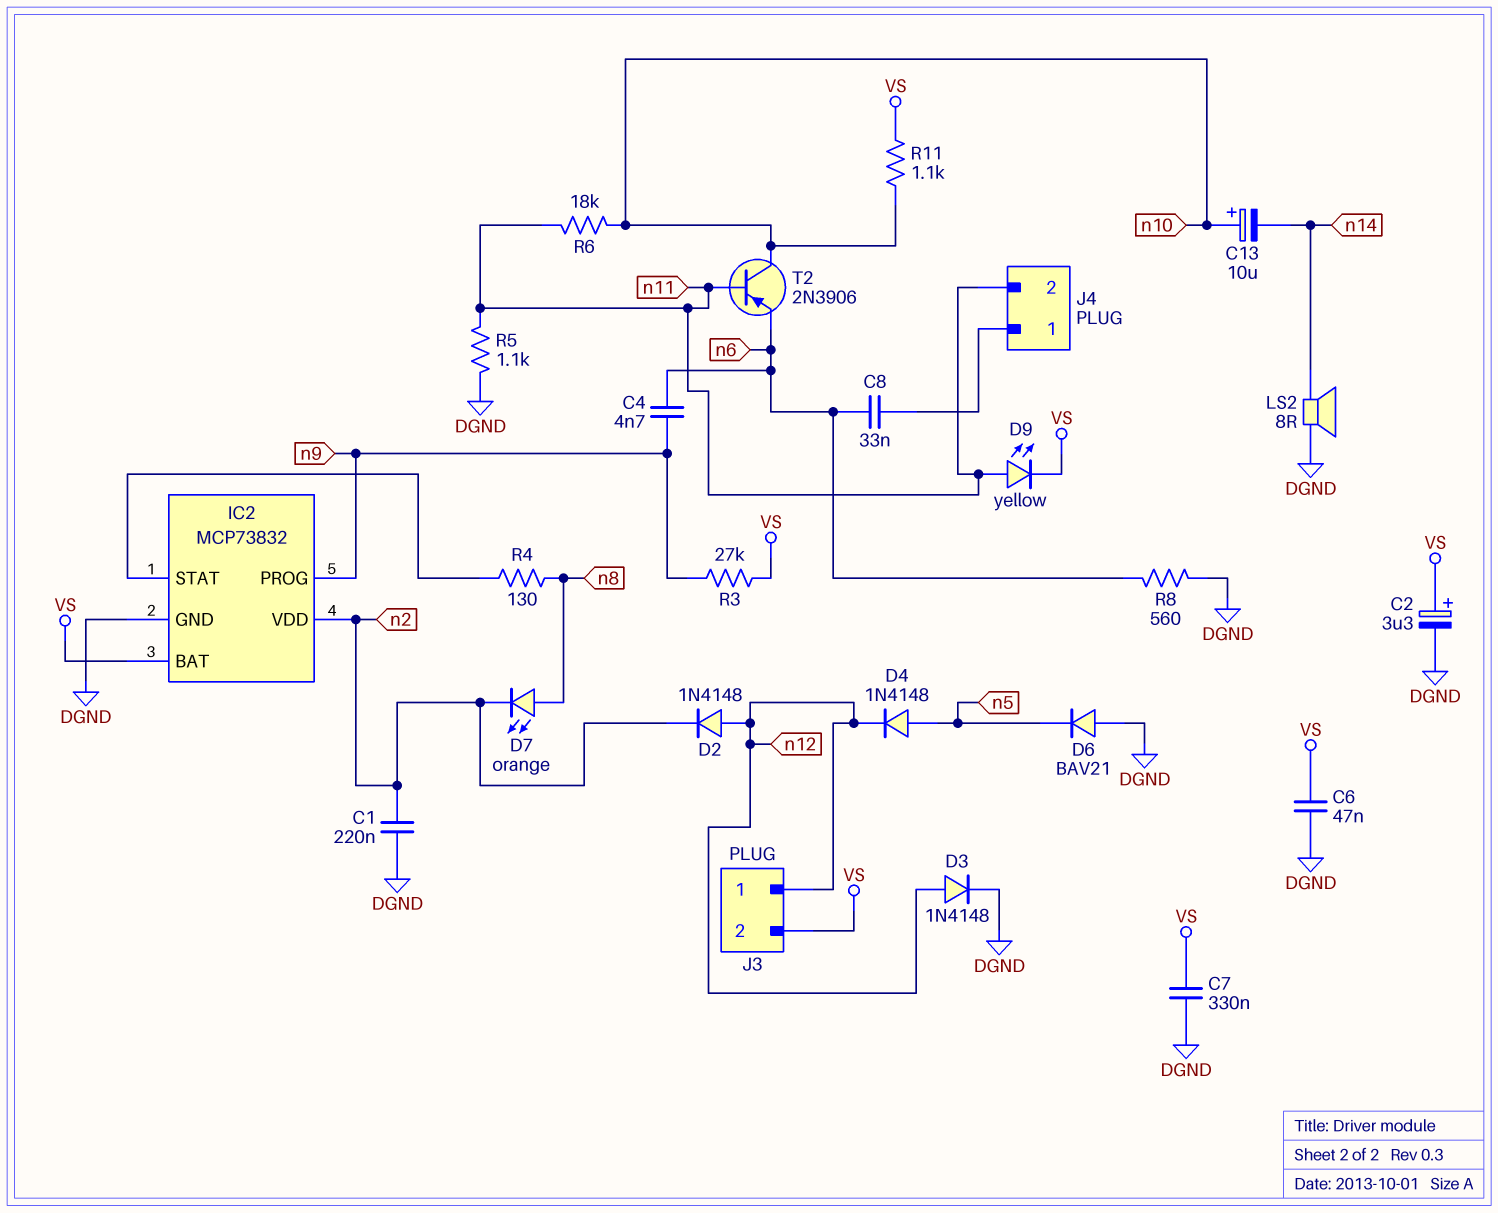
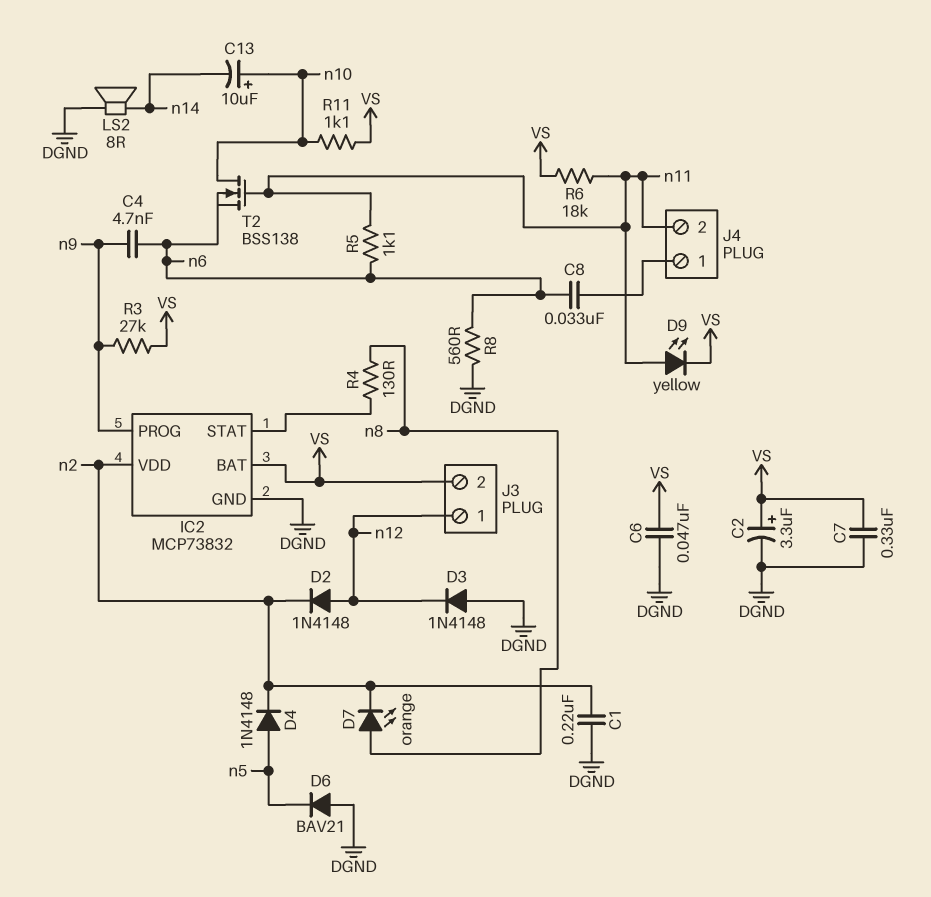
D3: diode 1N4148 (A n12, K DGND) -> diode 1N4148 (A DGND, K n12)
D4: diode 1N4148 (A n5, K n12) -> diode 1N4148 (A n5, K n2)
R5: 1.1k (DGND, n11) -> 1.1k (n6, n11)
R6: 18k (n10, n11) -> 18k (VS, n11)
T2: PNP 2N3906 (B n11, C n10, E n6) -> NMOS BSS138 (G n11, D n10, S n6)

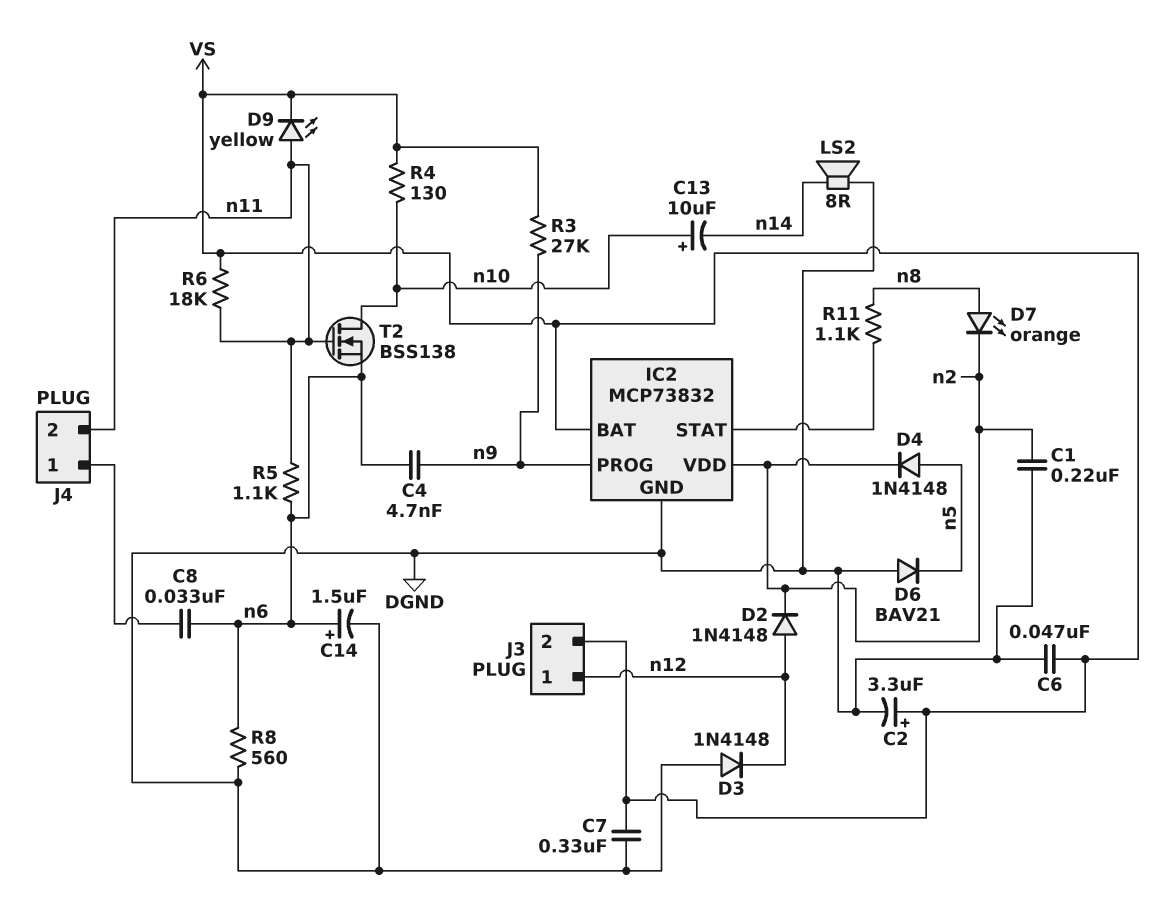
C14: none -> 1.5uF (plus n6, minus DGND)
R4: 130 (IC2/STAT, n8) -> 130 (VS, n10)
R11: 1.1k (VS, n10) -> 1.1k (IC2/STAT, n8)

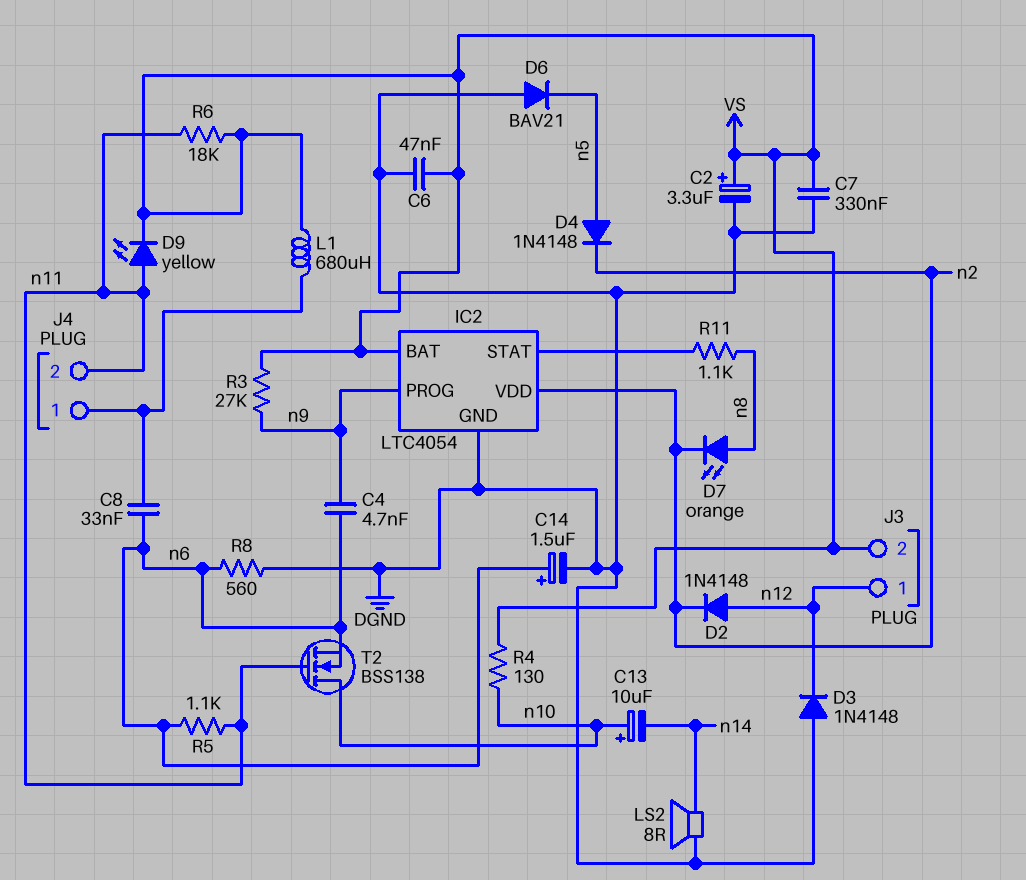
C1: 220nF (DGND, n2) -> none
IC2: MCP73832 -> LTC4054
L1: none -> 680uH (J4/1, VS)

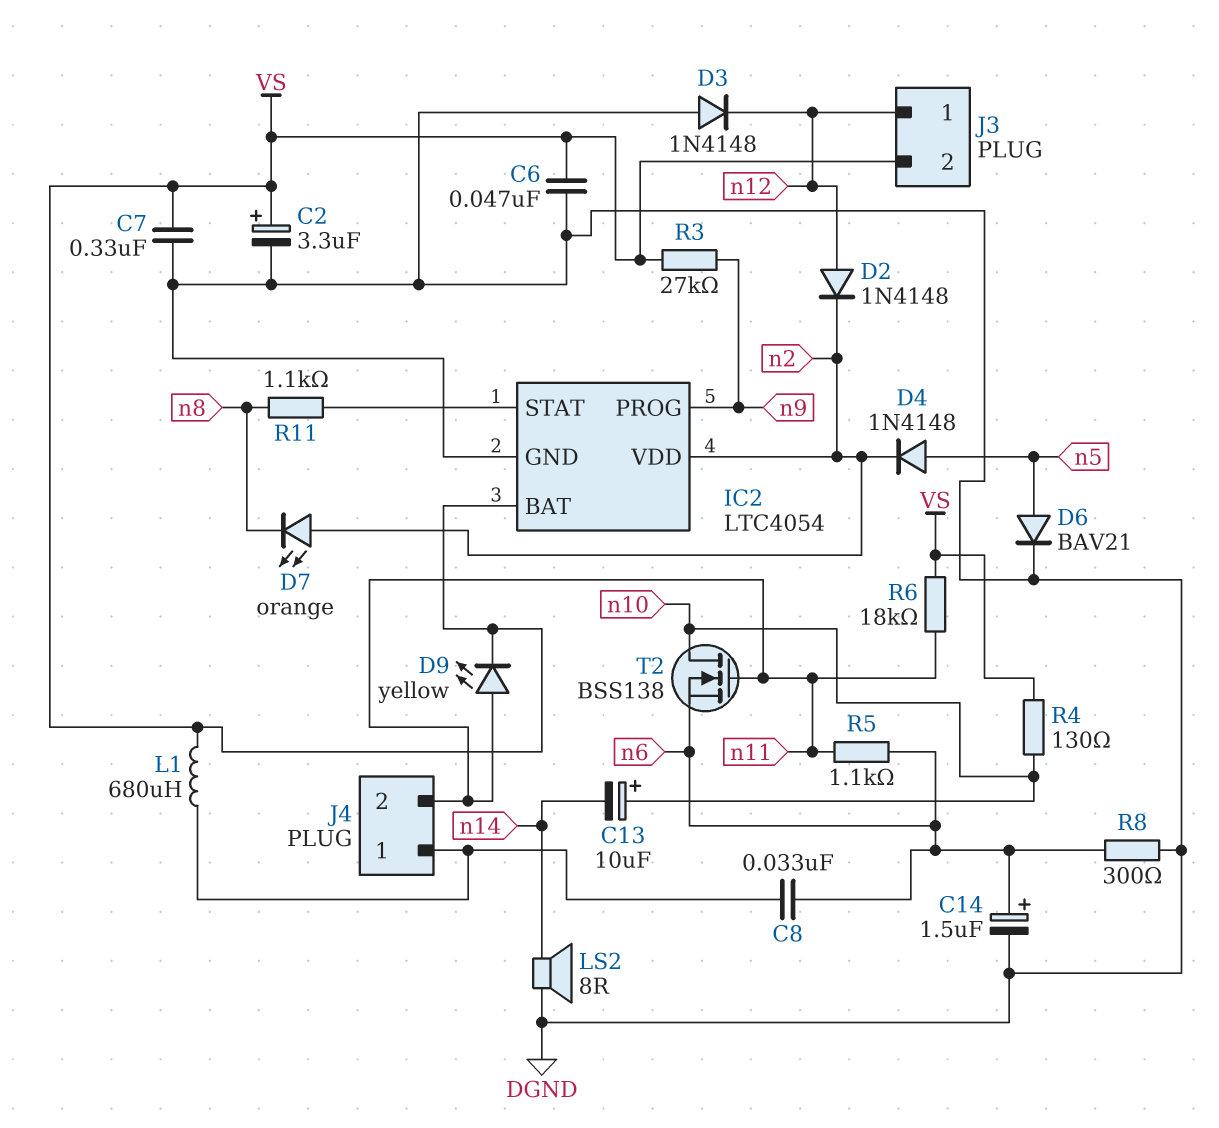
C4: 4.7nF (n6, n9) -> none
D6: diode BAV21 (A DGND, K n5) -> diode BAV21 (A n5, K DGND)
D7: LED orange (A n8, K n2) -> LED orange (A n2, K n8)
R8: 560 (DGND, n6) -> 300 (DGND, n6)

